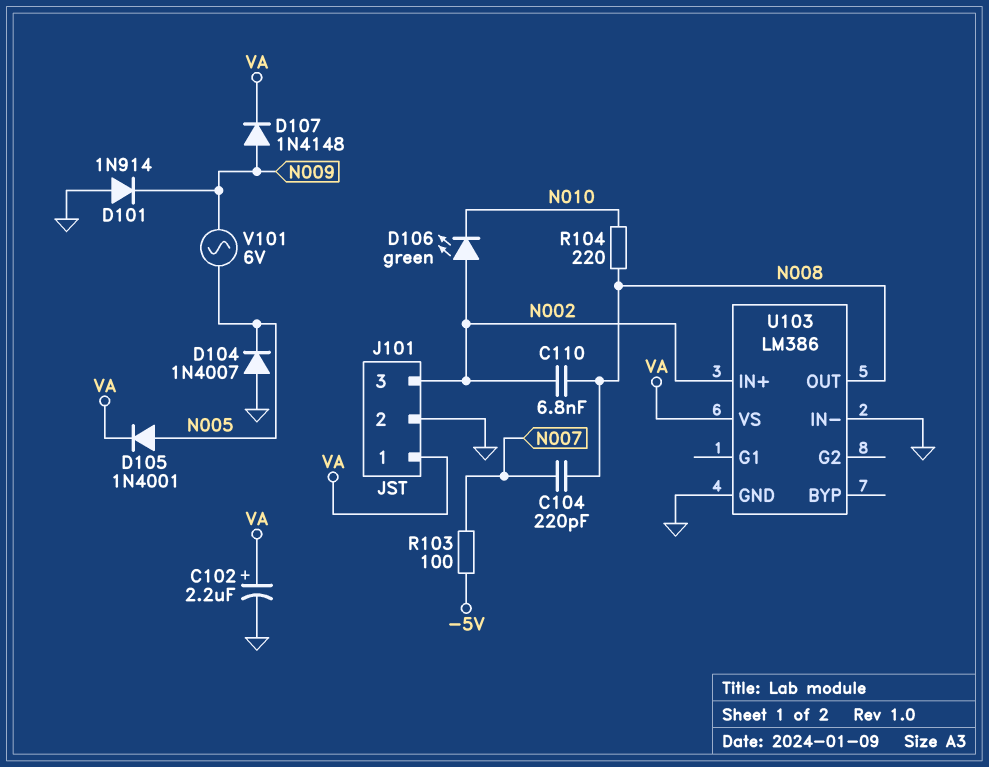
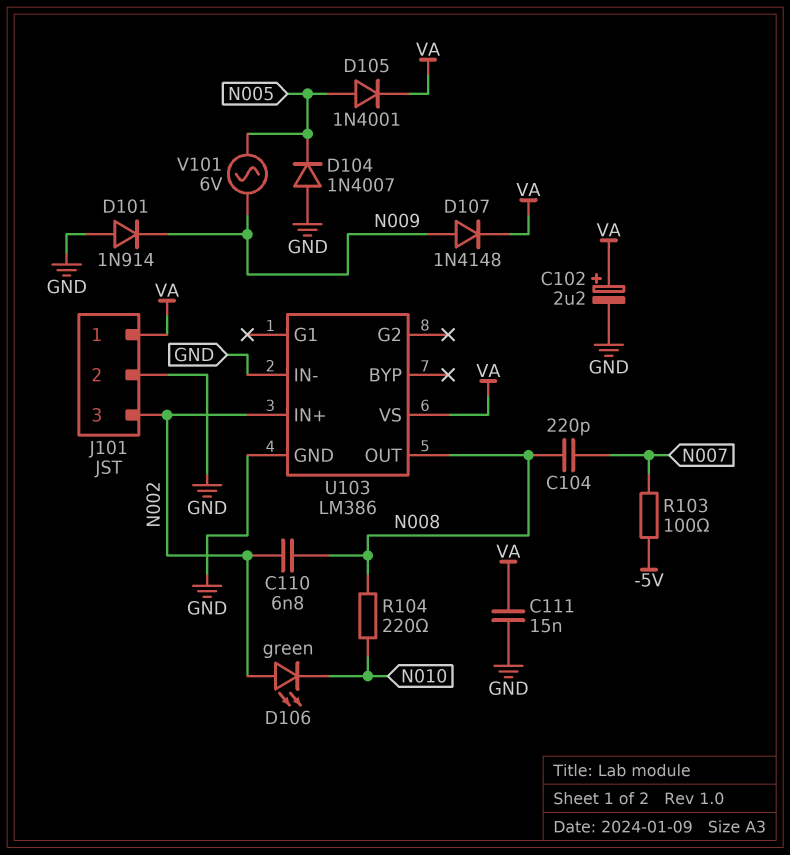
C111: none -> 15nF (GND, VA)

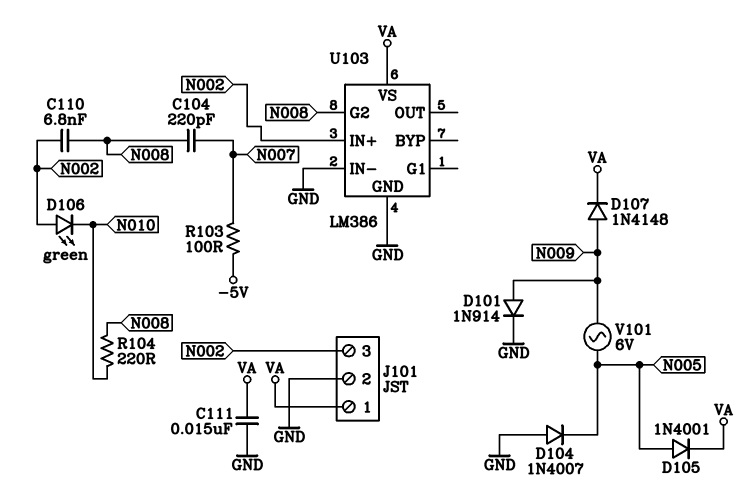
C102: 2.2uF (plus VA, minus GND) -> none
D101: diode 1N914 (A GND, K N009) -> diode 1N914 (A N009, K GND)
U103 pin G2: none -> N008
U103 pin OUT: N008 -> none

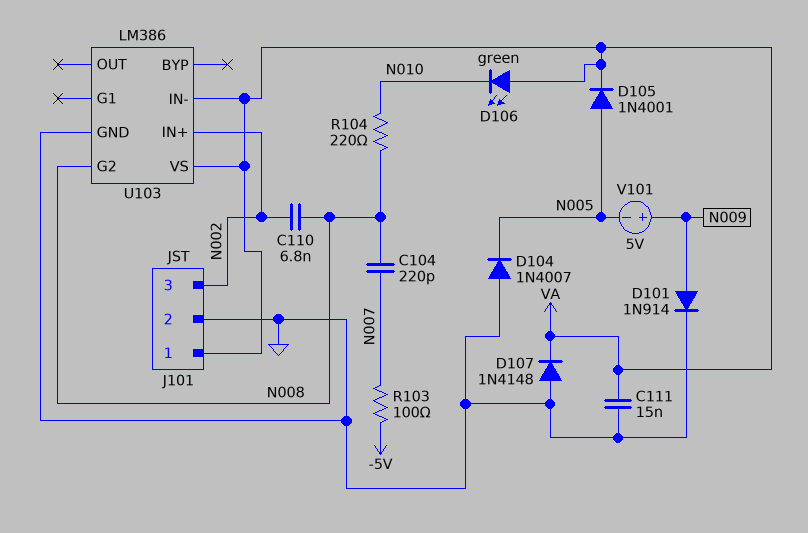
D106: LED green (A N002, K N010) -> LED green (A VA, K N010)
D107: diode 1N4148 (A N009, K VA) -> diode 1N4148 (A GND, K VA)
U103 pin IN-: GND -> VA
V101: AC 6V (N005, N009) -> 5V (plus N009, minus N005)

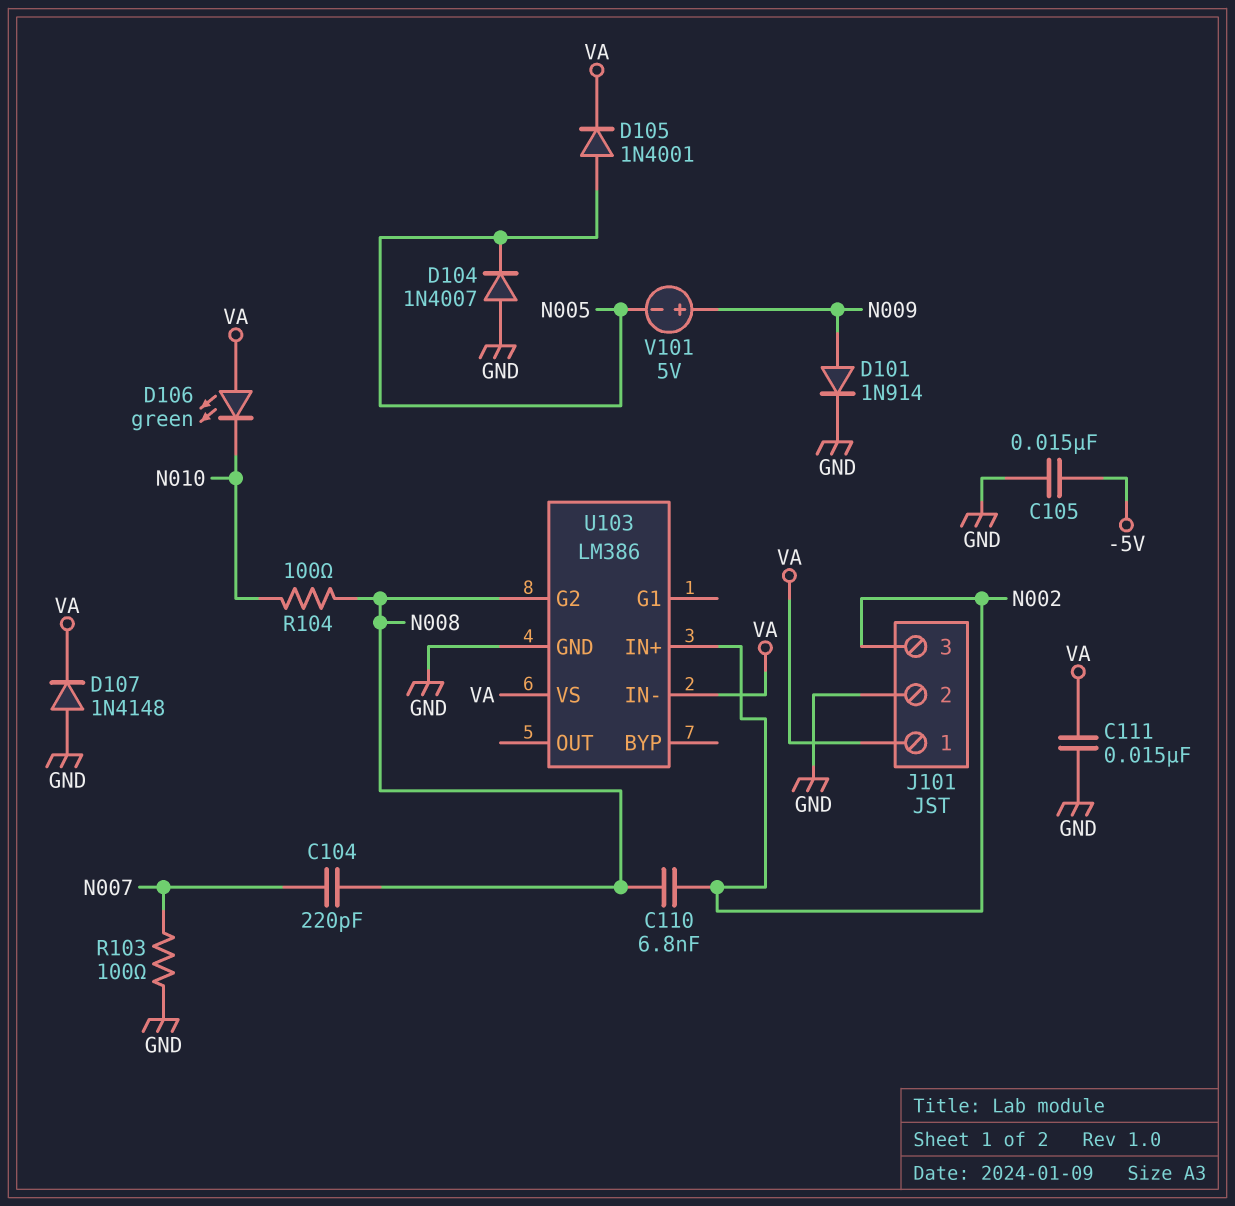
C105: none -> 15nF (-5V, GND)
R103: 100 (-5V, N007) -> 100 (GND, N007)
R104: 220 (N008, N010) -> 100 (N008, N010)

